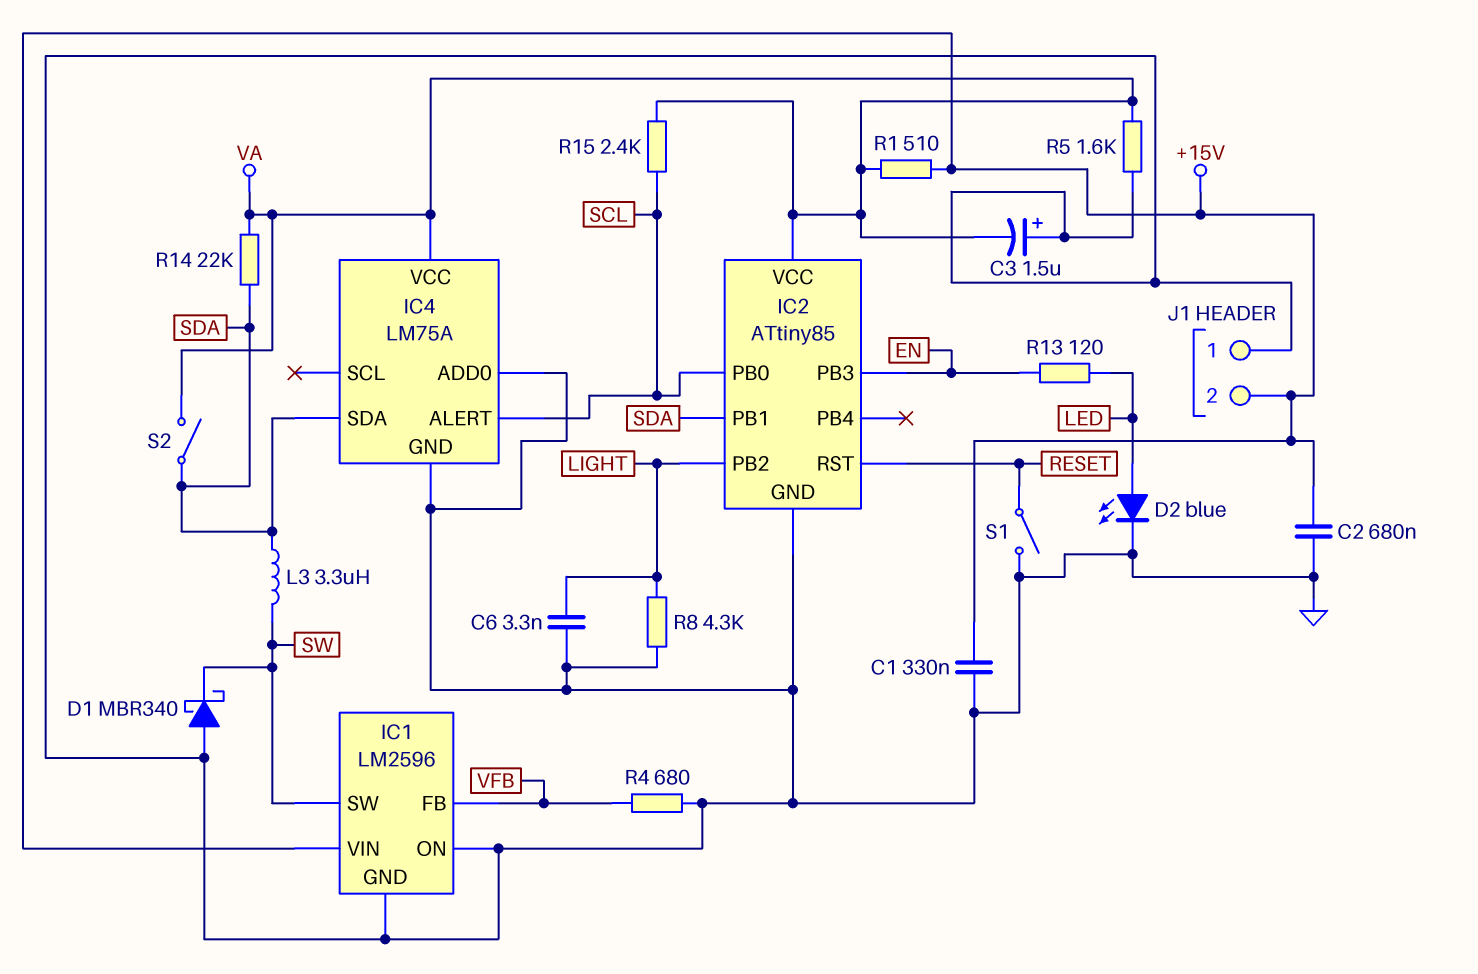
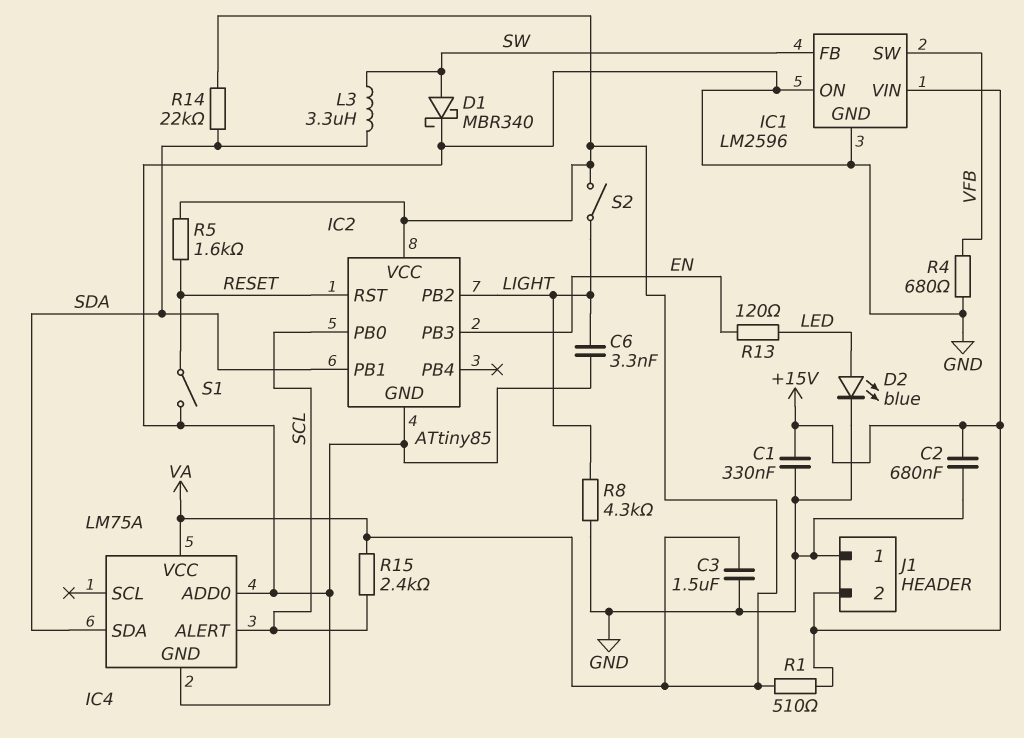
C3: 1.5uF (plus GND, minus VA) -> 1.5uF (GND, VA)
D1: schottky MBR340 (A GND, K SW) -> schottky MBR340 (A SW, K GND)
IC1 pin FB: VFB -> SW
IC1 pin SW: SW -> VFB
R5: 1.6k (GND, VA) -> 1.6k (RESET, VA)
S2: switch (SDA, VA) -> switch (LIGHT, VA)

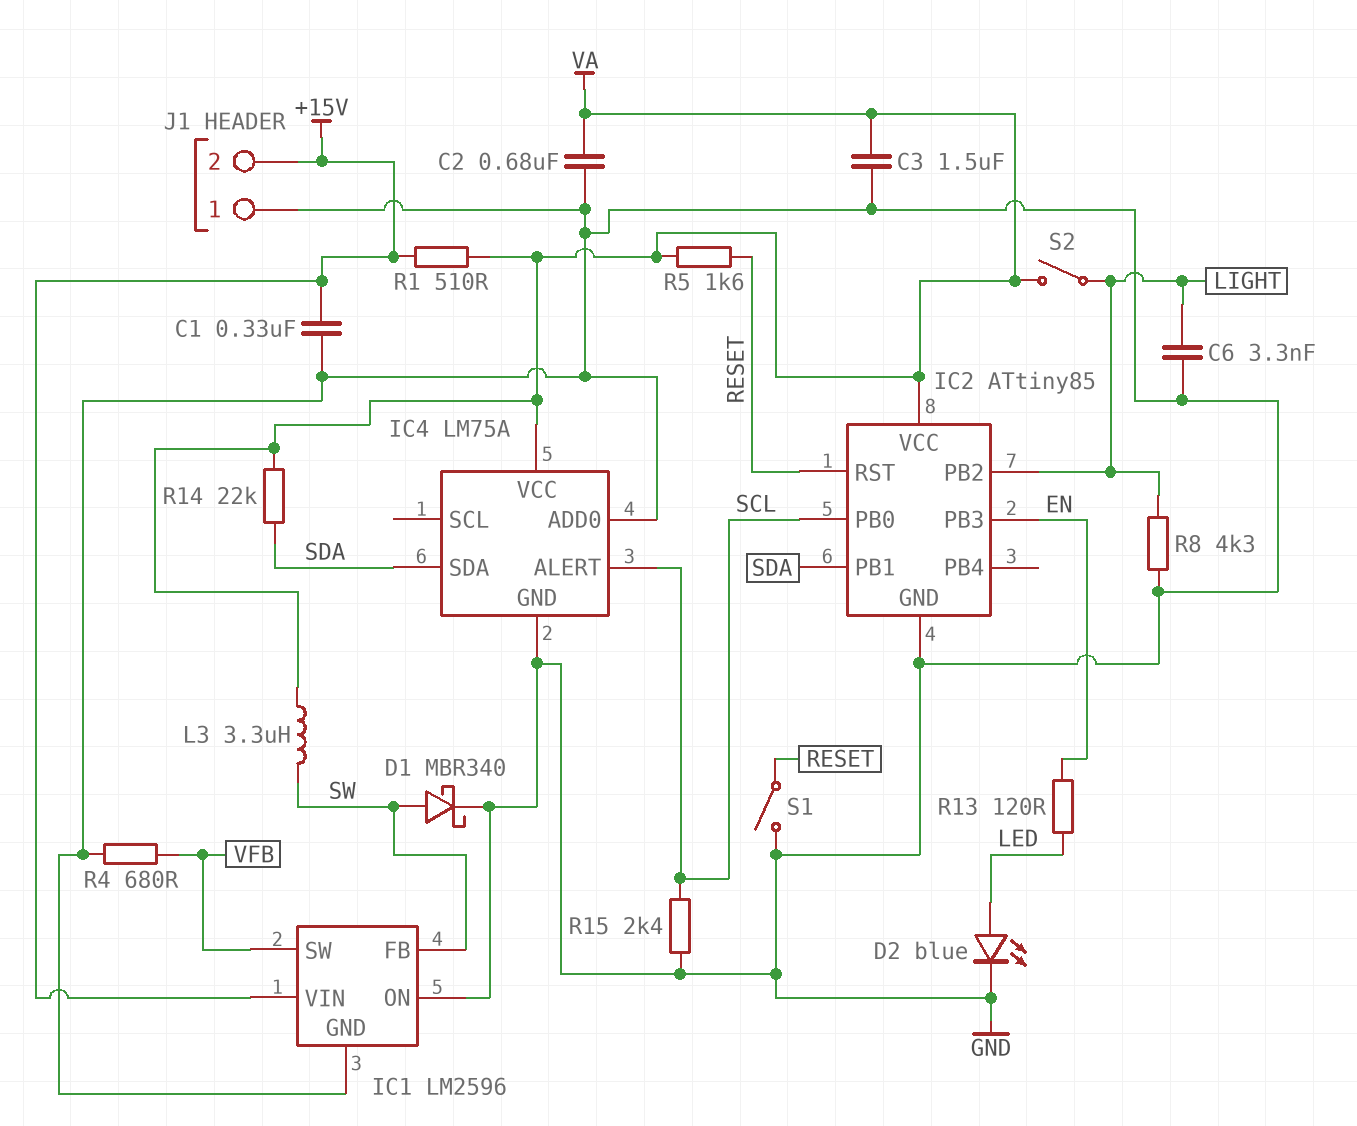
C2: 680nF (+15V, GND) -> 680nF (GND, VA)
L3: 3.3uH (SDA, SW) -> 3.3uH (SW, VA)
R15: 2.4k (SCL, VA) -> 2.4k (GND, SCL)

